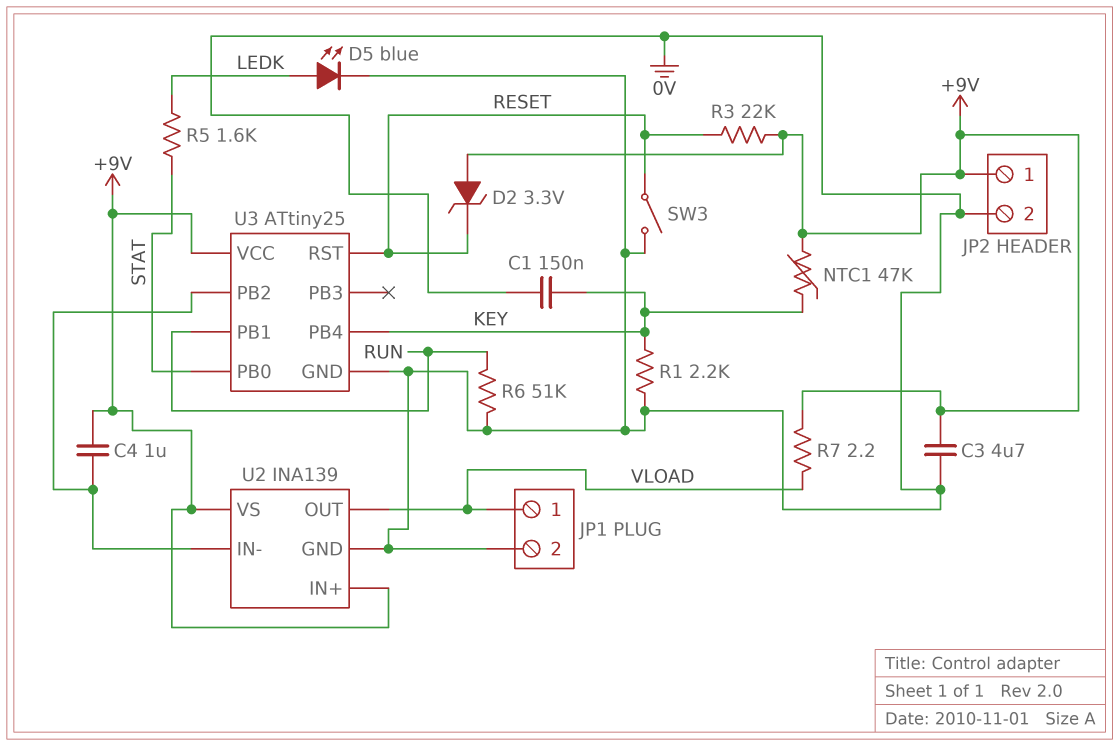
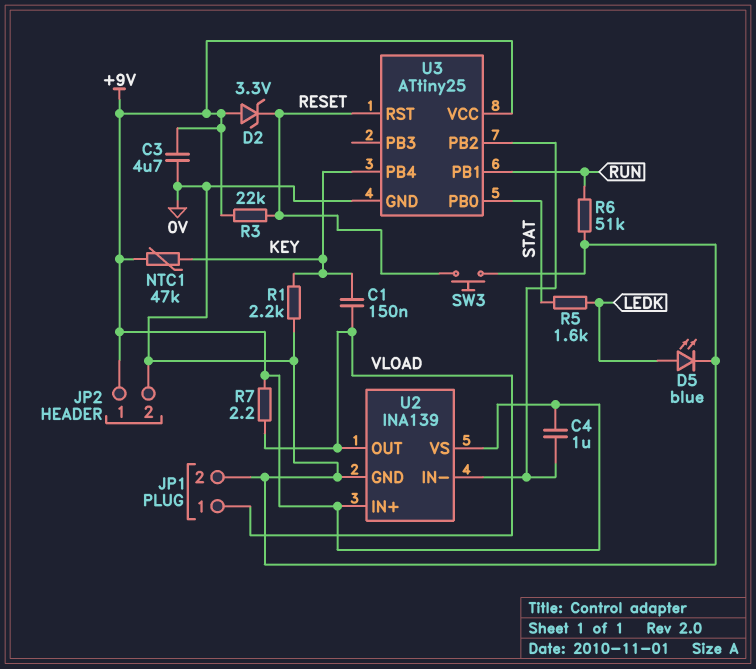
C1: 150nF (0V, KEY) -> 150nF (KEY, VLOAD)
SW3: switch (0V, RESET) -> button (0V, RESET)

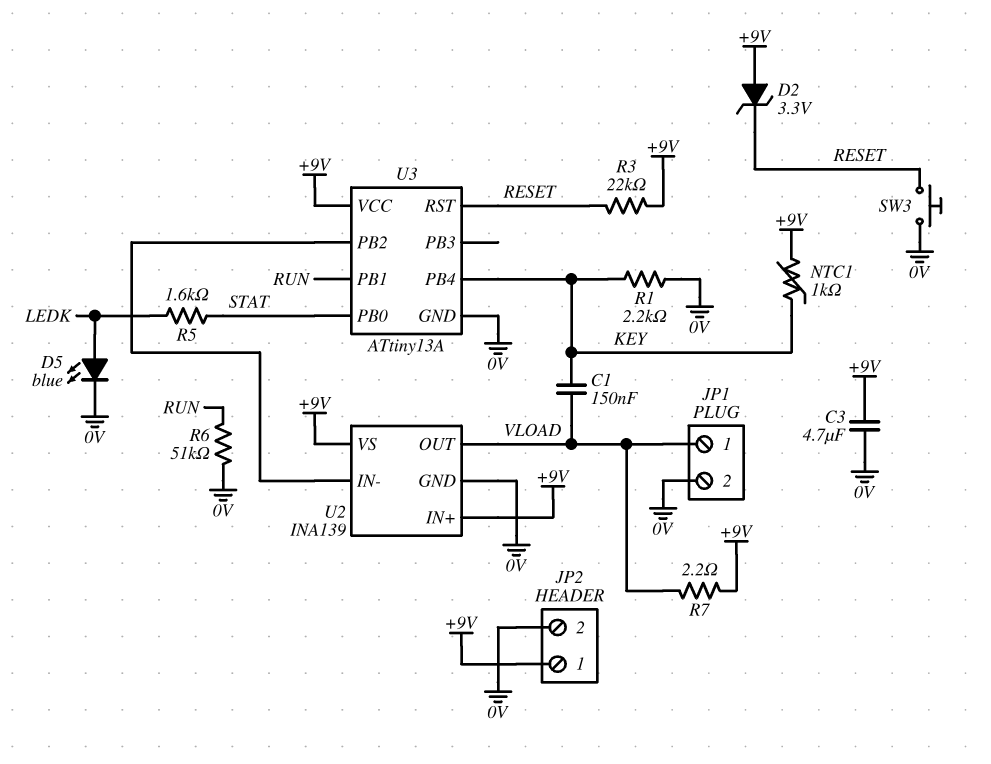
C4: 1uF (+9V, U2/IN-) -> none
NTC1: 47k (+9V, KEY) -> 1k (+9V, KEY)
U3: ATtiny25 -> ATtiny13A

